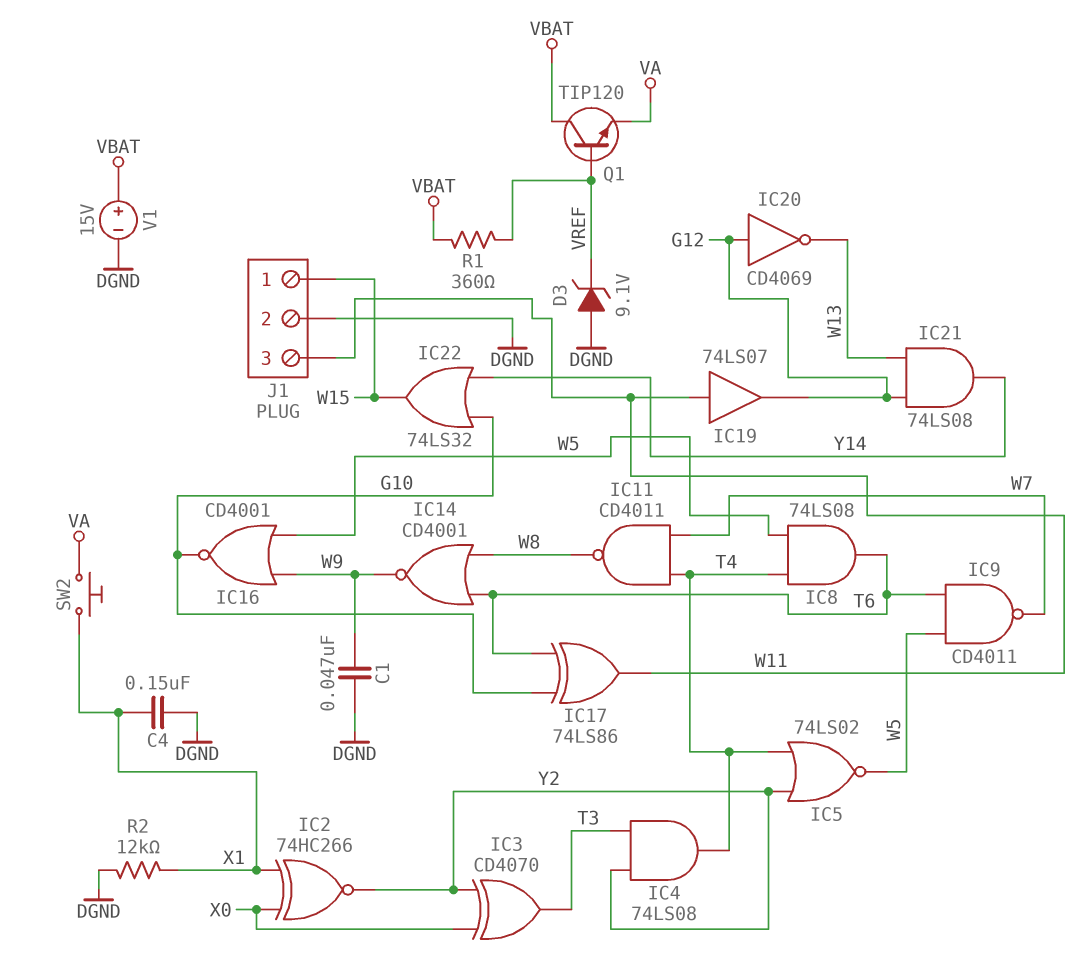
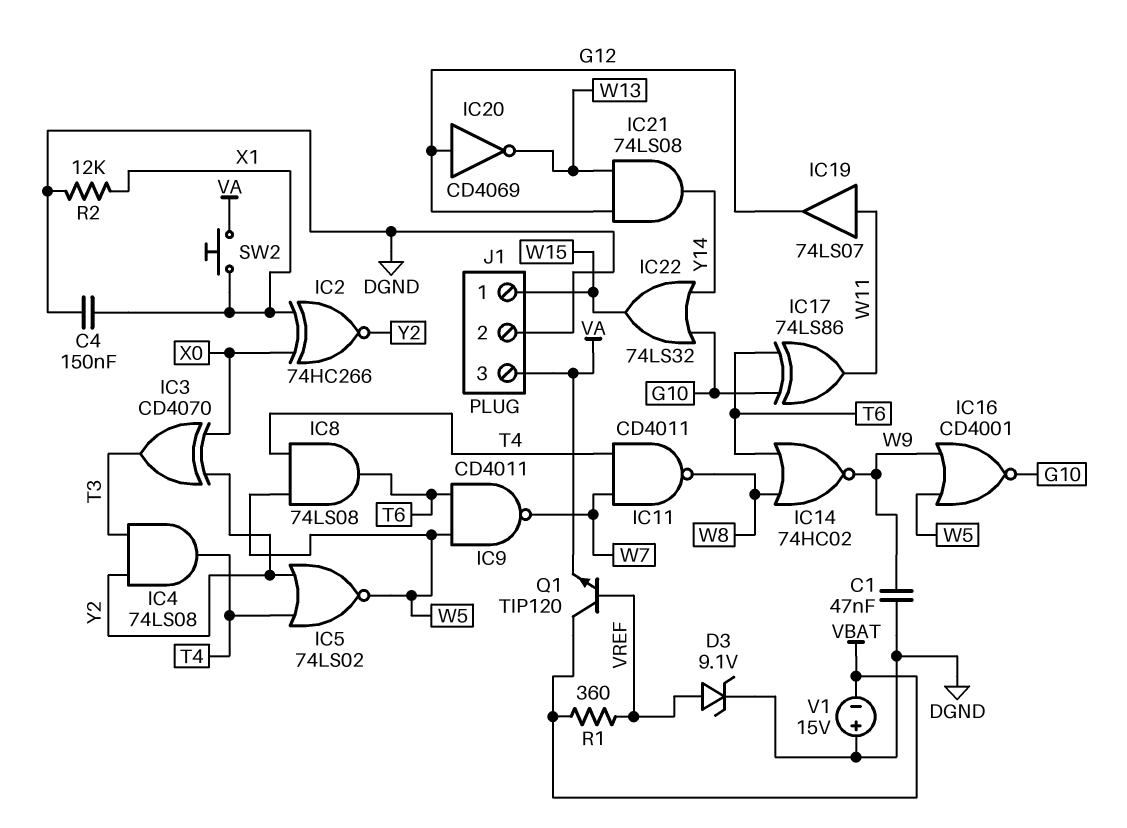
D3: zener 9.1V (A DGND, K VREF) -> zener 9.1V (A VREF, K DGND)
IC14: NOR CD4001 (in T6, in W8, out W9) -> NOR 74HC02 (in T6, in W8, out W9)
J1 pin 3: W11 -> VA
V1: 15V (plus VBAT, minus DGND) -> 15V (plus DGND, minus VBAT)

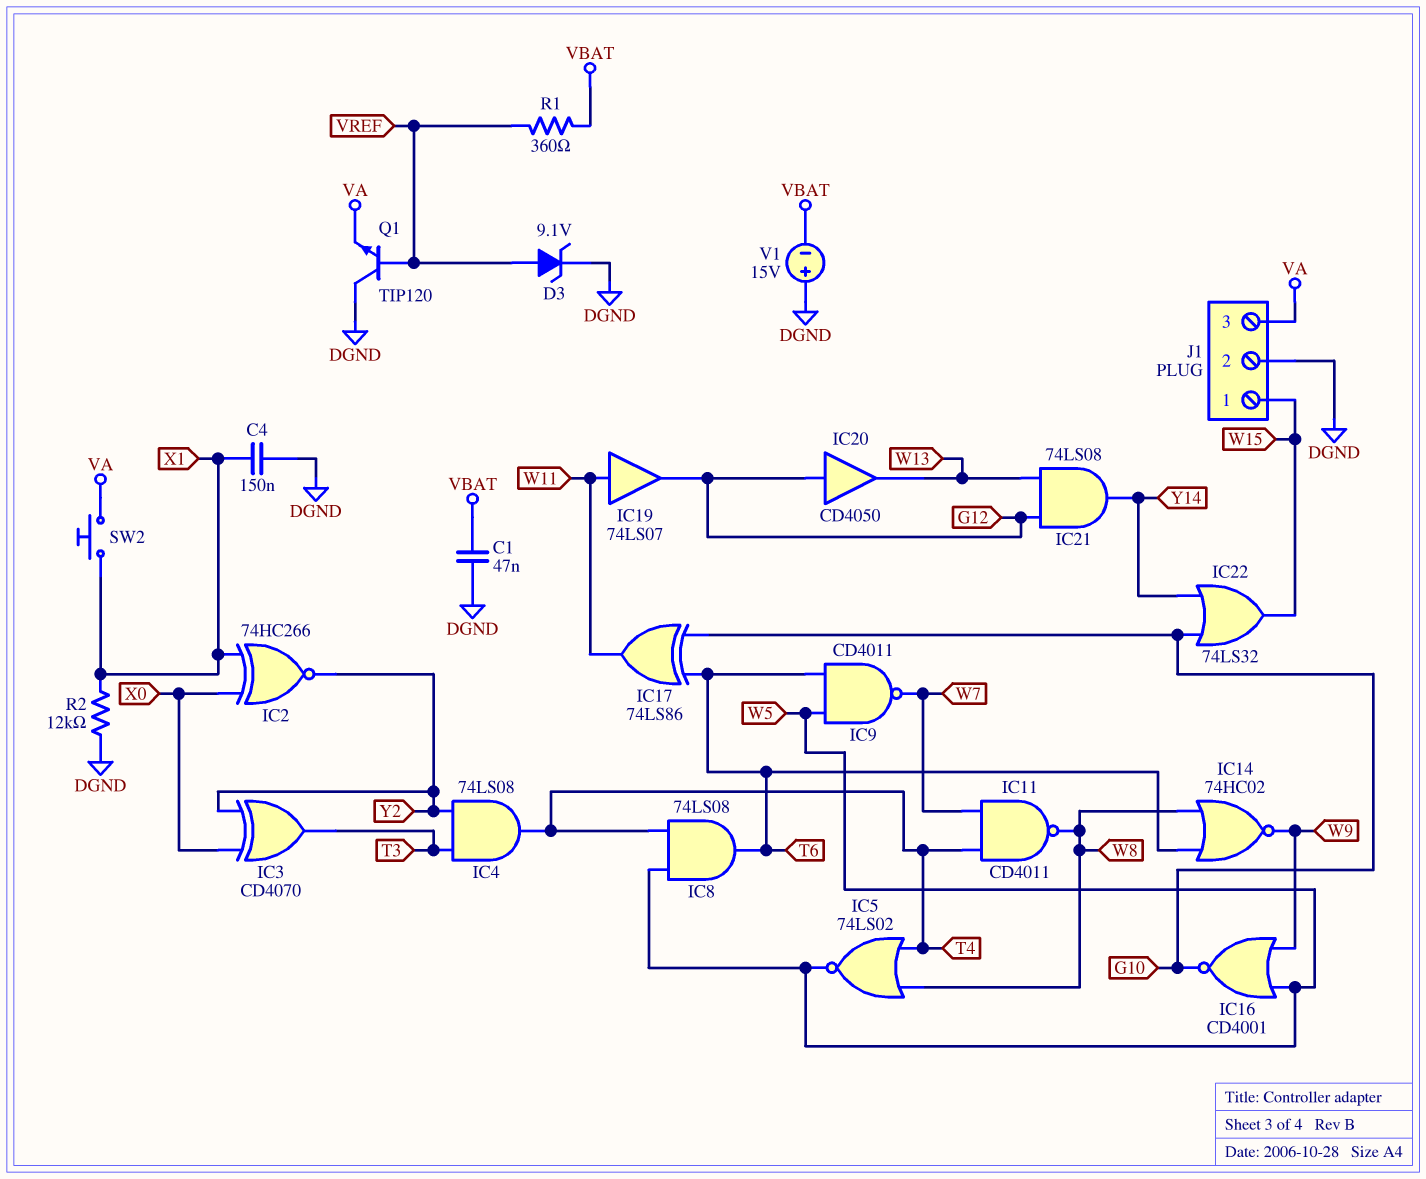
C1: 47nF (DGND, W9) -> 47nF (DGND, VBAT)
IC5: NOR 74LS02 (in T4, in Y2, out W5) -> NOR 74LS02 (in T4, in W8, out W5)
IC20: NOT CD4069 (in G12, out W13) -> buffer CD4050 (in G12, out W13)
Q1: NPN TIP120 (B VREF, C VBAT, E VA) -> NPN TIP120 (B VREF, C DGND, E VA)

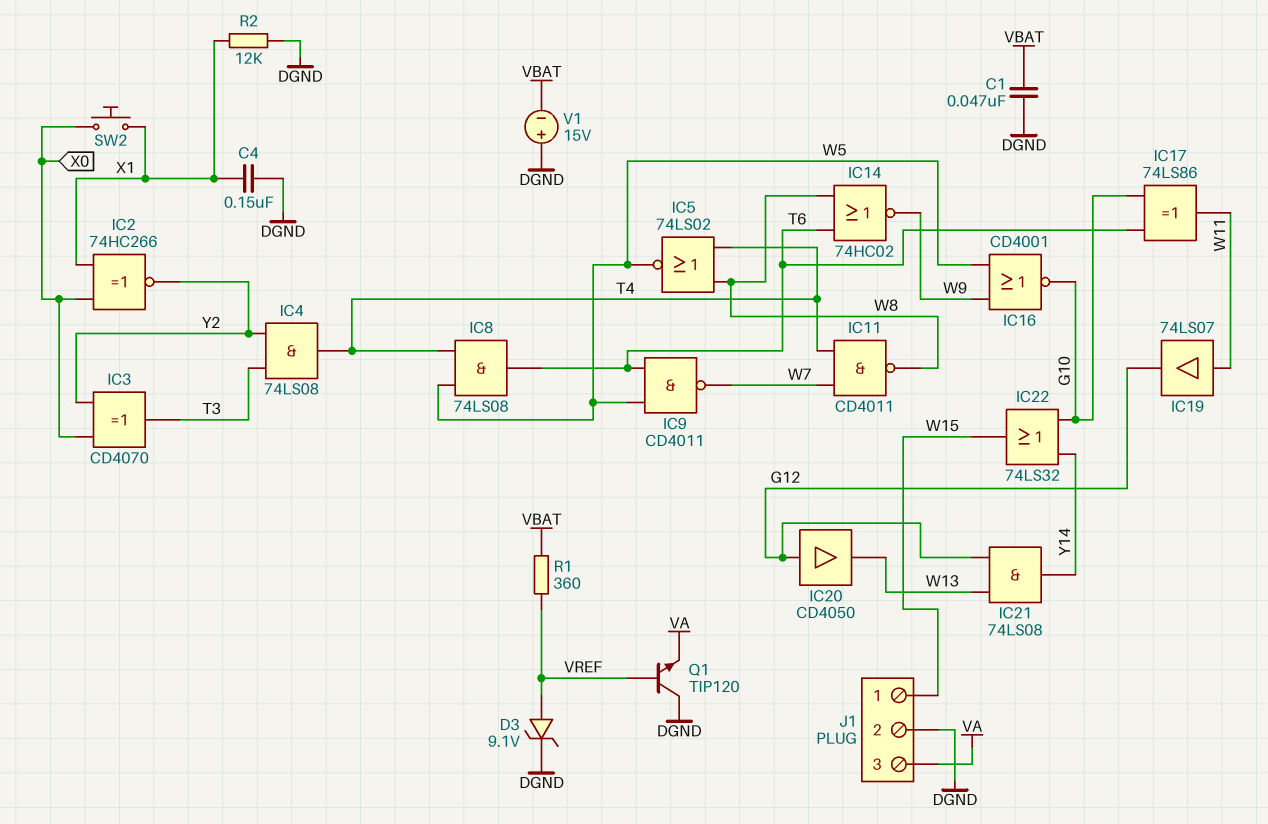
SW2: button (VA, X1) -> button (X0, X1)

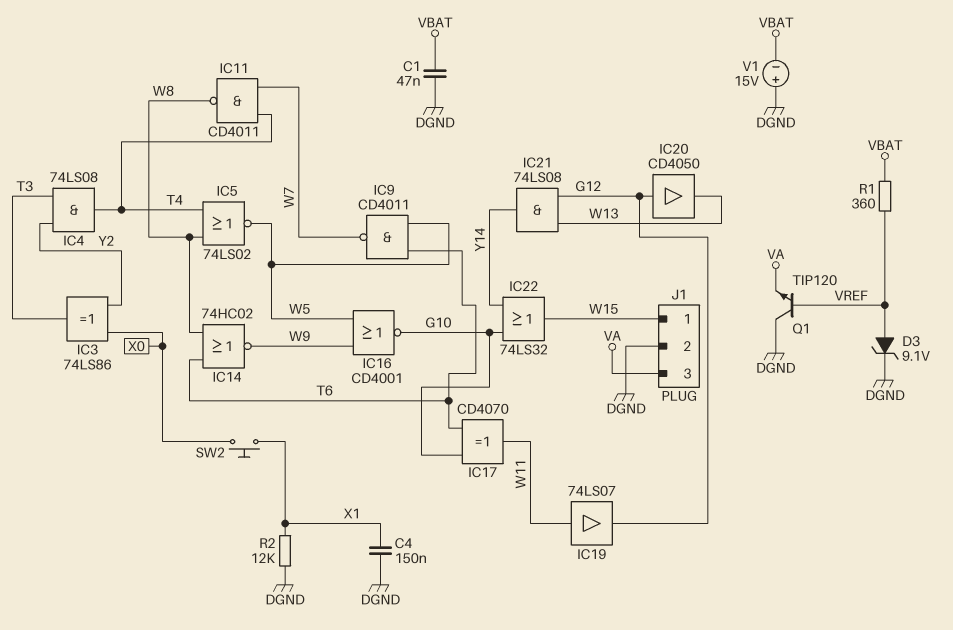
IC2: XNOR 74HC266 (in X0, in X1, out Y2) -> none
IC3: XOR CD4070 (in X0, in Y2, out T3) -> XOR 74LS86 (in X0, in Y2, out T3)
IC8: AND 74LS08 (in T4, in W5, out T6) -> none
IC17: XOR 74LS86 (in G10, in T6, out W11) -> XOR CD4070 (in G10, in T6, out W11)

